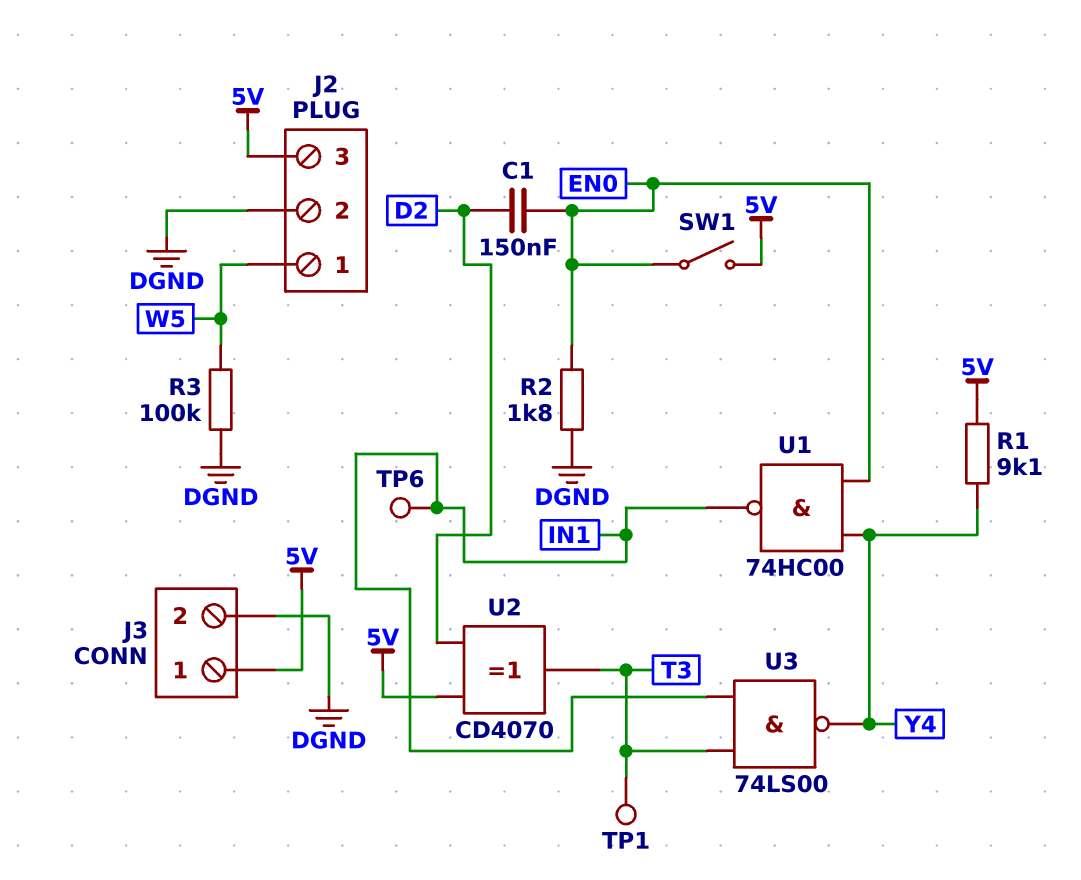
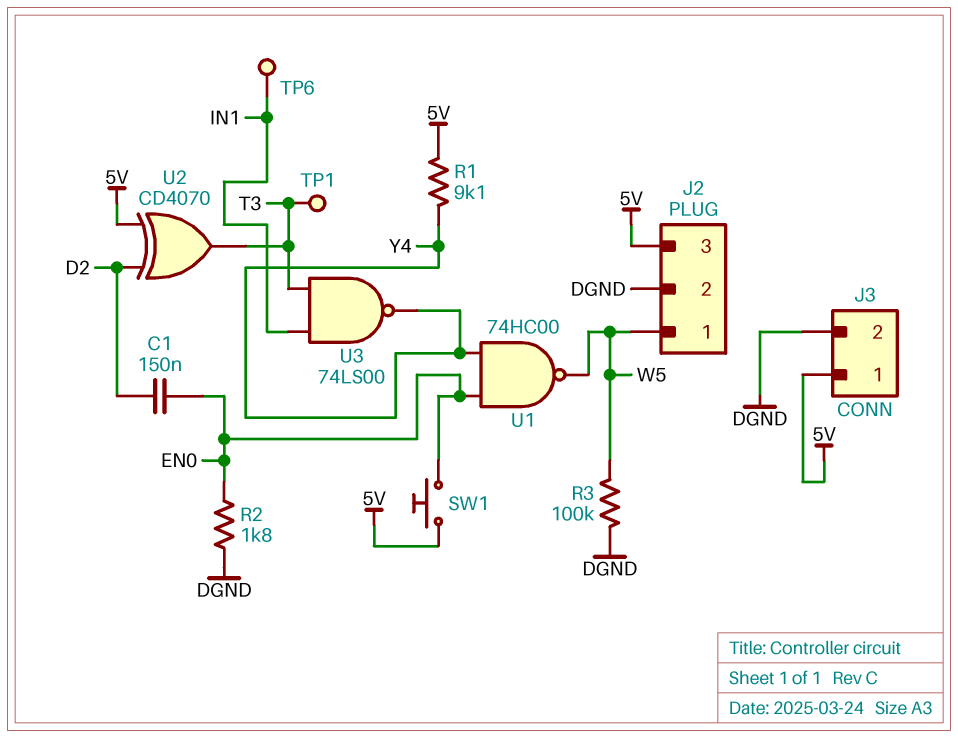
SW1: switch (5V, EN0) -> button (5V, EN0)
U1: NAND 74HC00 (in EN0, in Y4, out IN1) -> NAND 74HC00 (in EN0, in Y4, out W5)

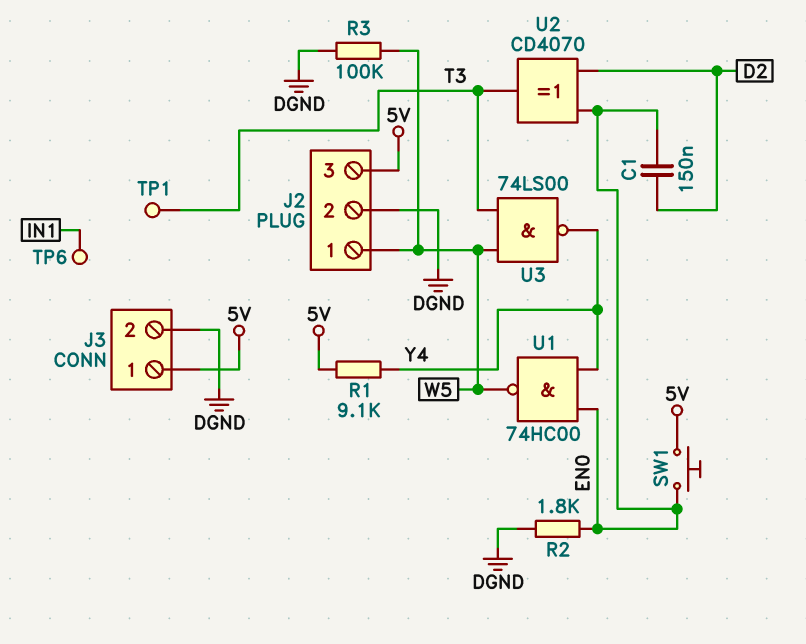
U2: XOR CD4070 (in 5V, in D2, out T3) -> XOR CD4070 (in D2, in EN0, out T3)
U3: NAND 74LS00 (in IN1, in T3, out Y4) -> NAND 74LS00 (in T3, in W5, out Y4)

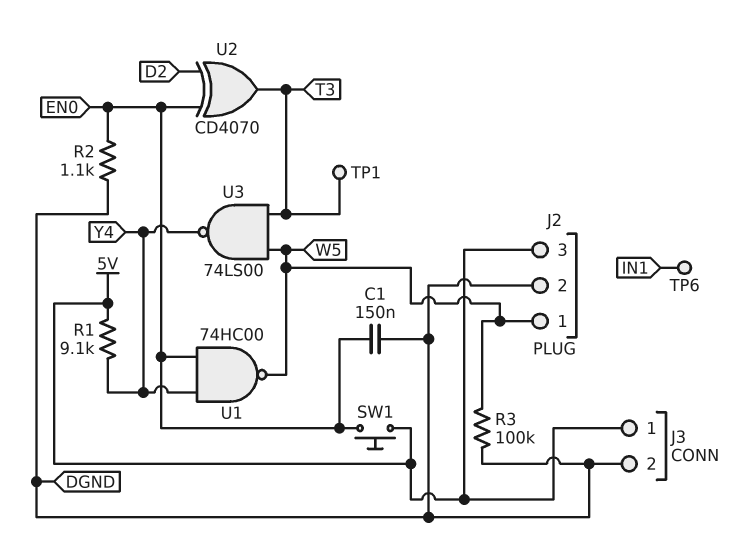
C1: 150nF (D2, EN0) -> 150nF (DGND, EN0)
R2: 1.8k (DGND, EN0) -> 1.1k (DGND, EN0)

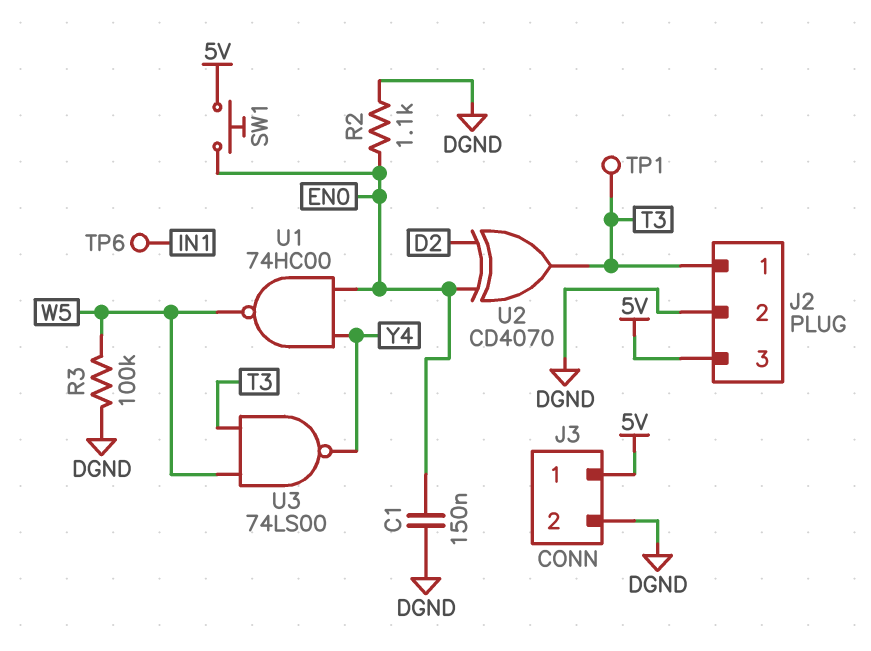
J2 pin 1: W5 -> T3
R1: 9.1k (5V, Y4) -> none

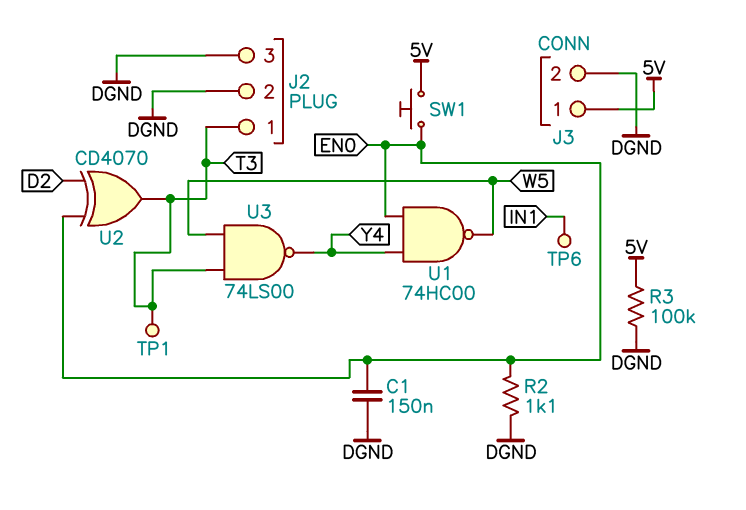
J2 pin 3: 5V -> DGND
R3: 100k (DGND, W5) -> 100k (5V, DGND)

